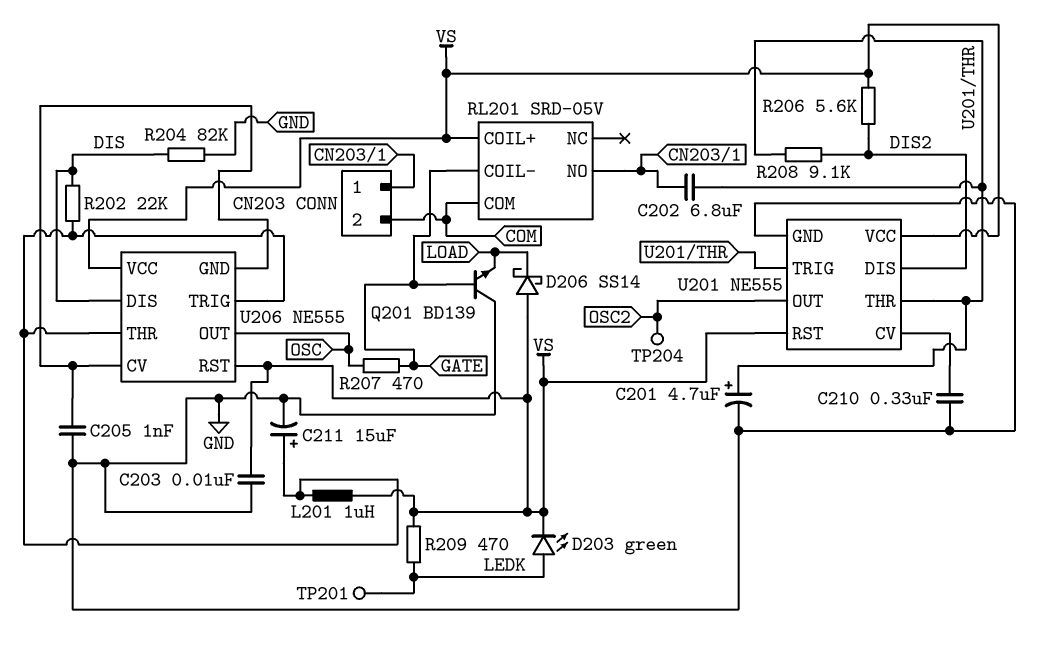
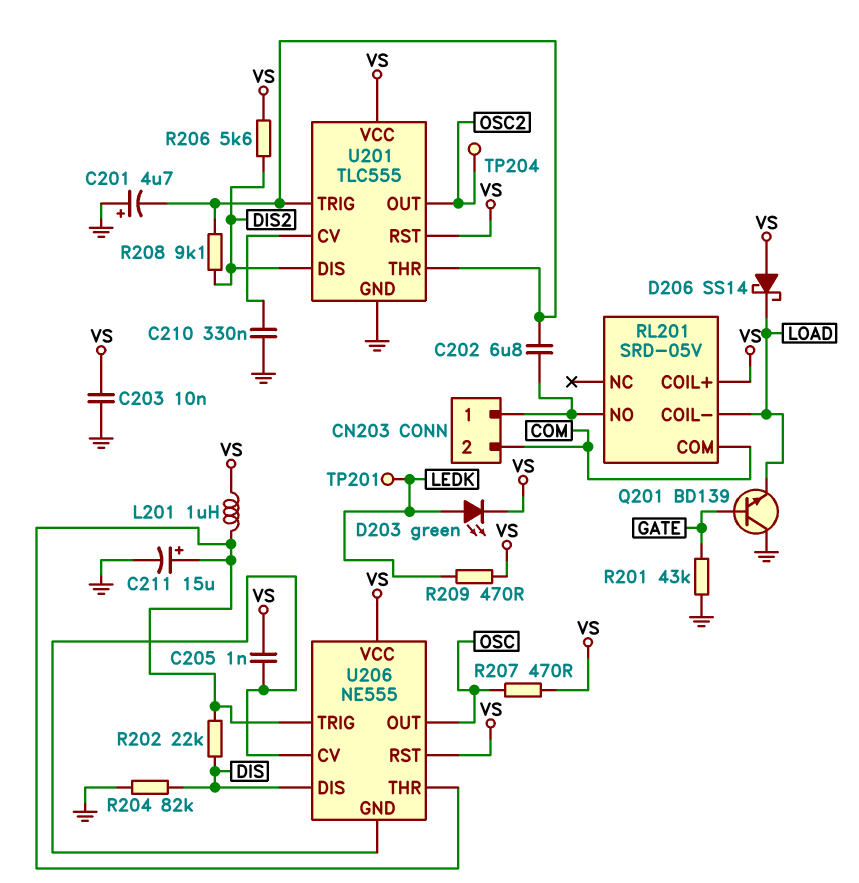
C201: 4.7uF (plus U201/THR, minus GND) -> 4.7uF (plus GND, minus U201/THR)
C205: 1nF (GND, U206/CV) -> 1nF (U206/CV, VS)
R201: none -> 43k (GATE, GND)
R207: 470 (GATE, OSC) -> 470 (OSC, VS)
RL201 pin COIL-: GATE -> LOAD
U201: NE555 -> TLC555

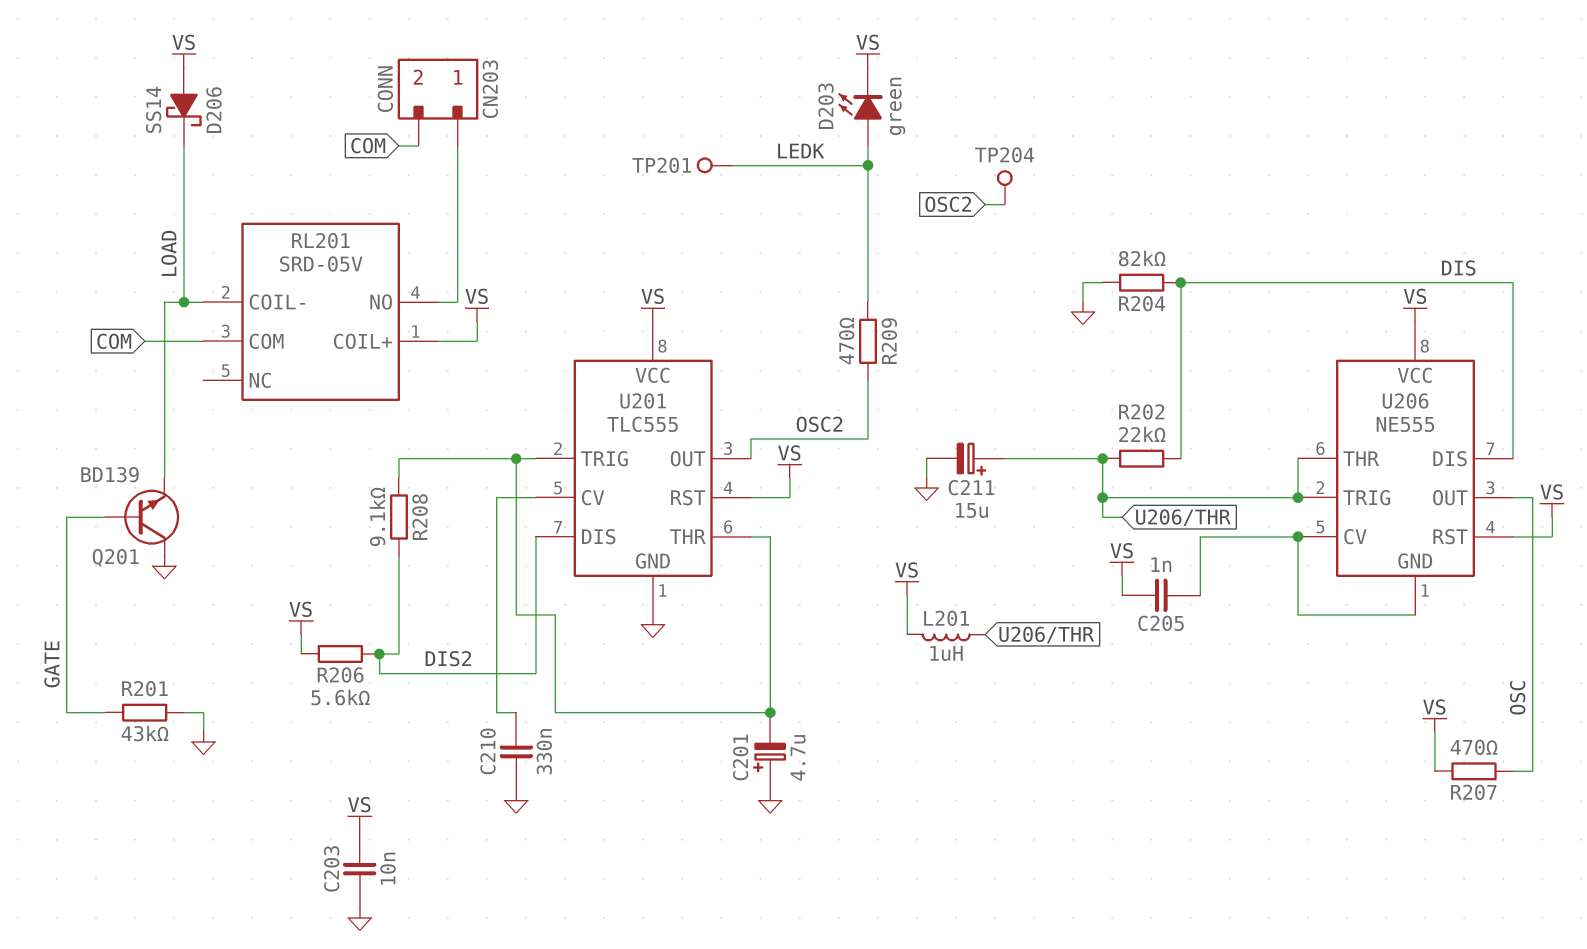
C202: 6.8uF (CN203/1, U201/THR) -> none
R209: 470 (LEDK, VS) -> 470 (LEDK, OSC2)

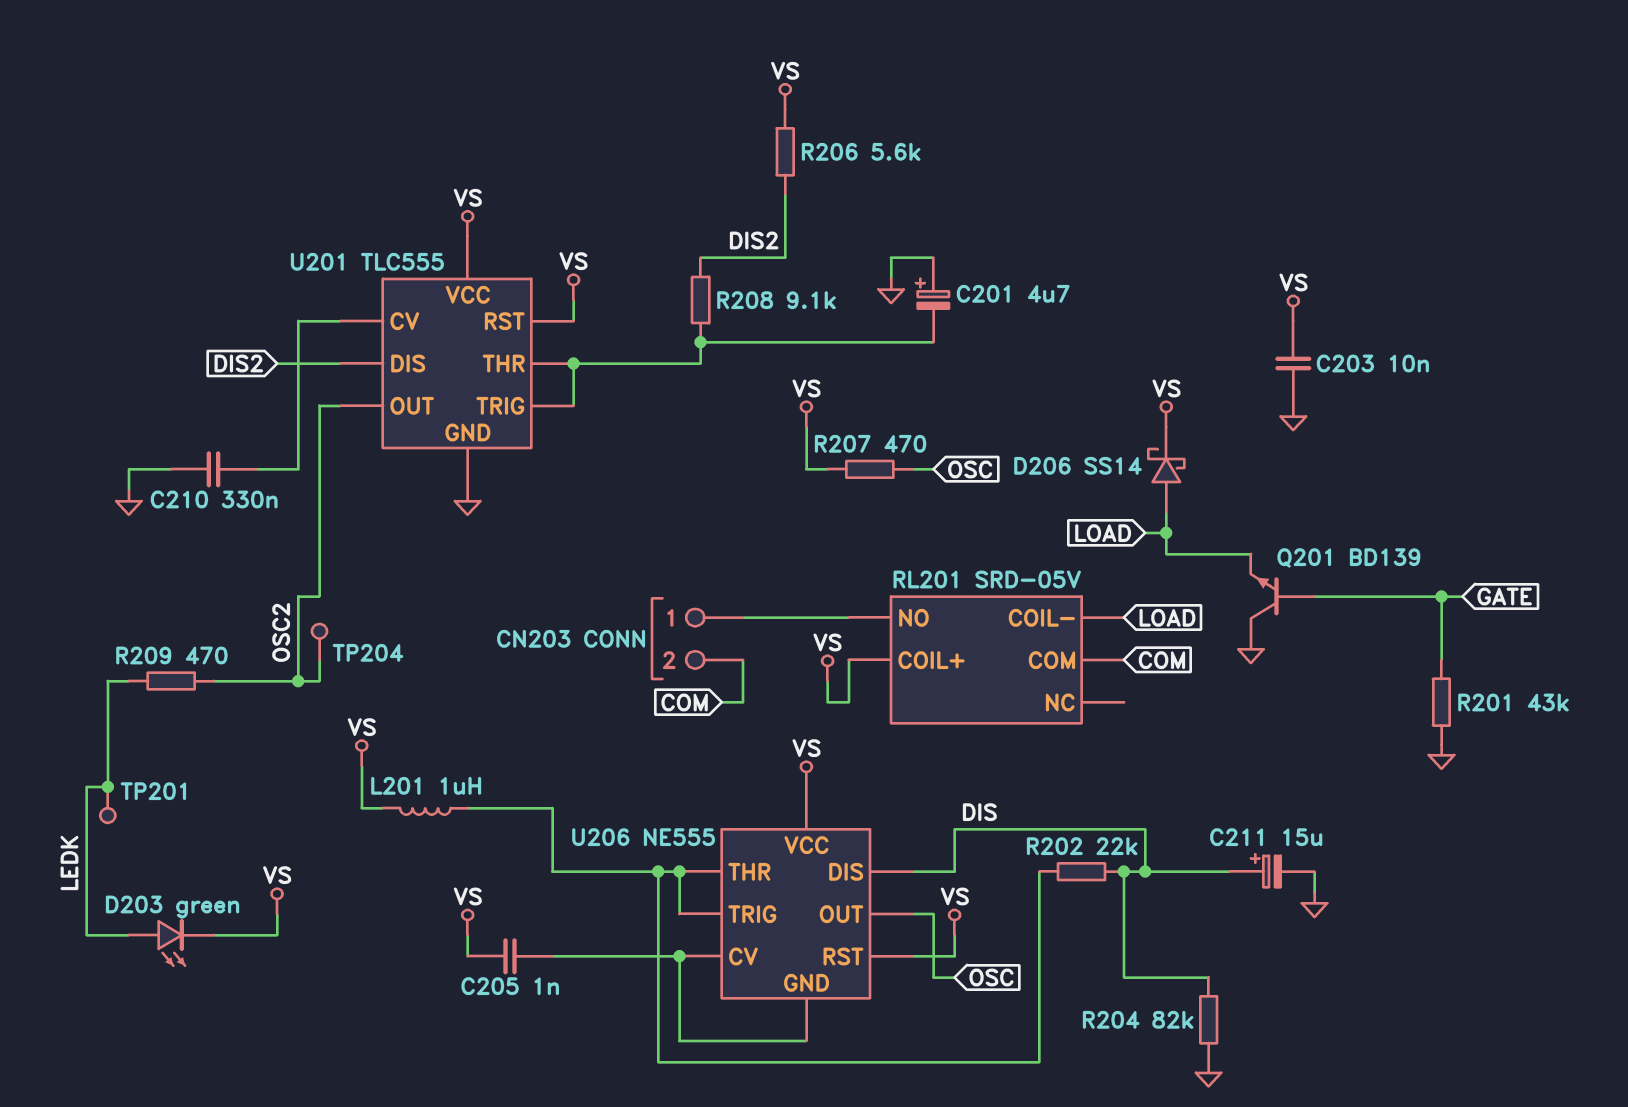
C211: 15uF (plus U206/THR, minus GND) -> 15uF (plus DIS, minus GND)
D206: schottky SS14 (A VS, K LOAD) -> schottky SS14 (A LOAD, K VS)

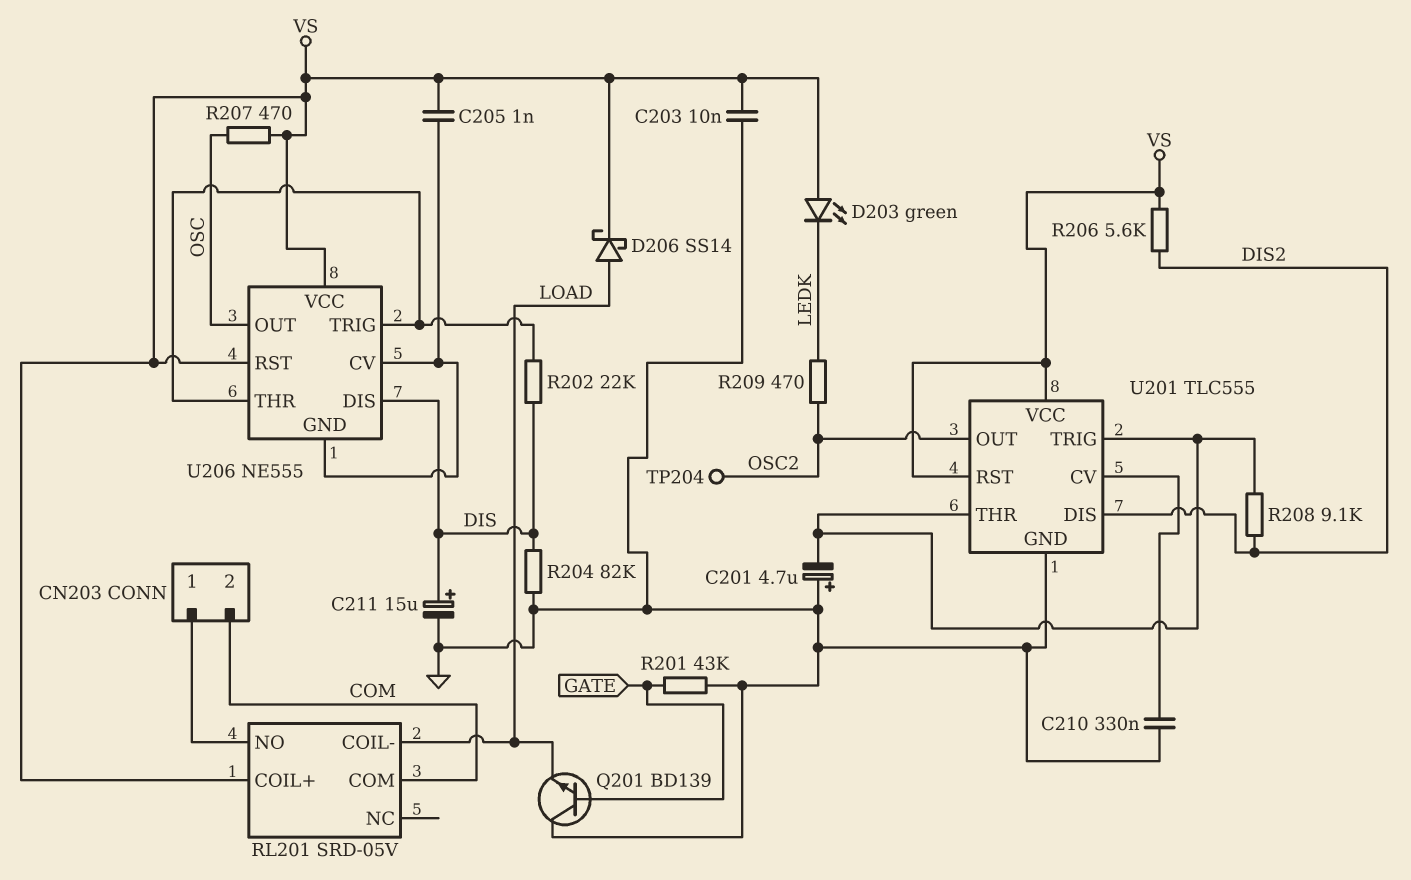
D203: LED green (A LEDK, K VS) -> LED green (A VS, K LEDK)
L201: 1uH (U206/THR, VS) -> none
TP201: test point (LEDK) -> none

